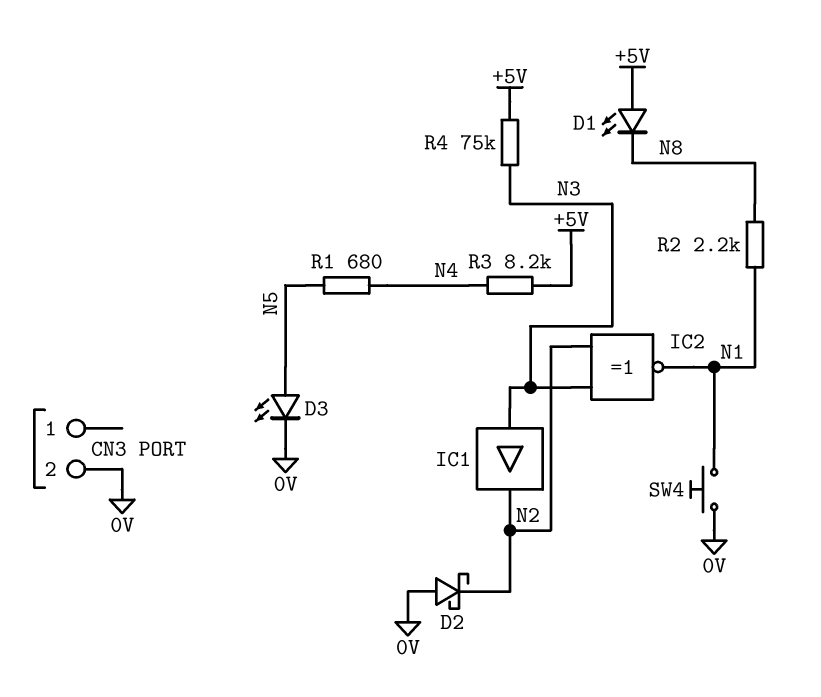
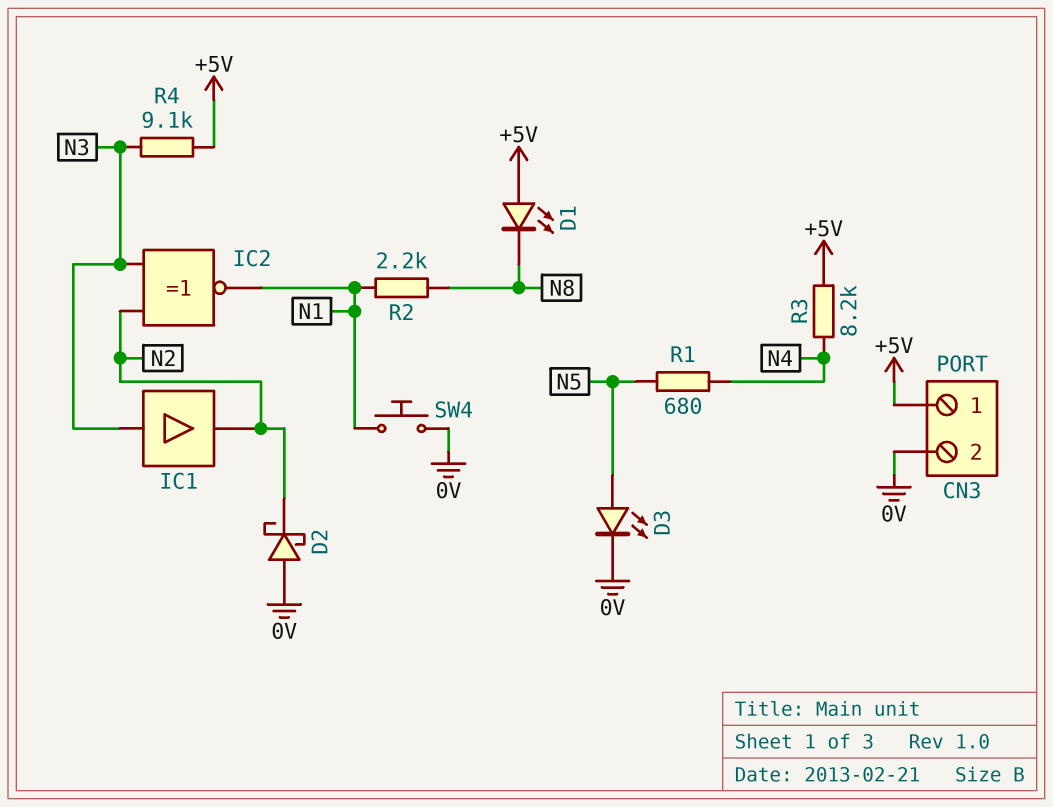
CN3 pin 1: none -> +5V
R4: 75k (+5V, N3) -> 9.1k (+5V, N3)

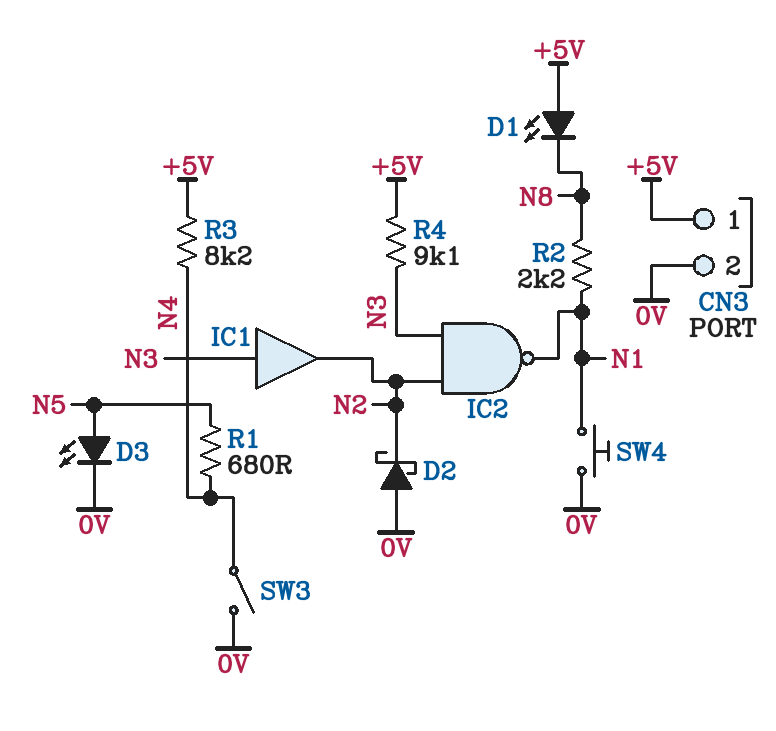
IC2: XNOR (in N2, in N3, out N1) -> NAND (in N2, in N3, out N1)
SW3: none -> switch (0V, N4)

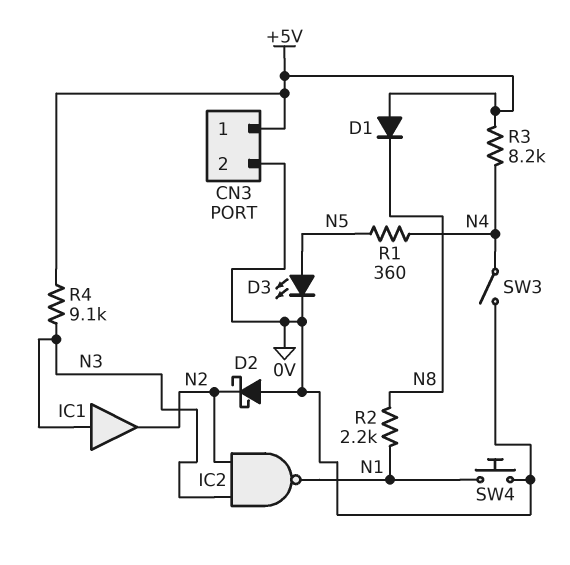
D1: LED (A +5V, K N8) -> diode (A +5V, K N8)
R1: 680 (N4, N5) -> 360 (N4, N5)

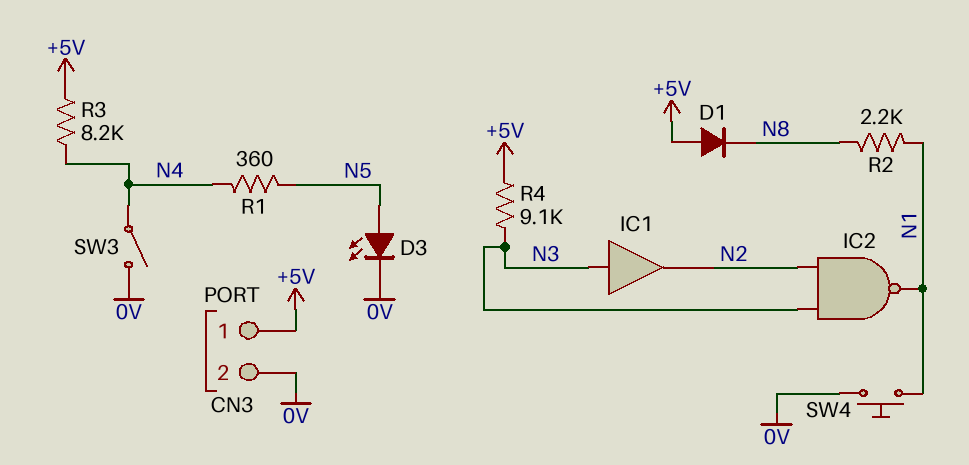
D2: schottky (A 0V, K N2) -> none

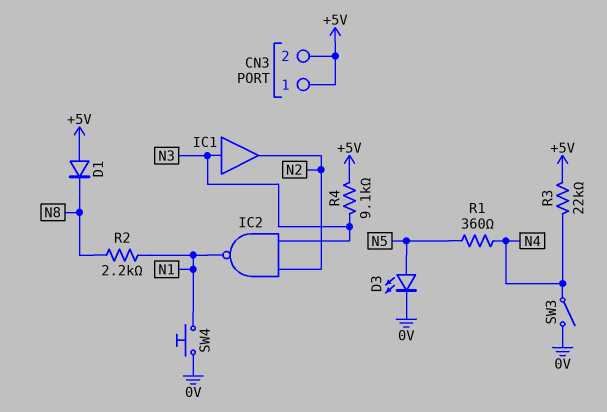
CN3 pin 2: 0V -> +5V
R3: 8.2k (+5V, N4) -> 22k (+5V, N4)

